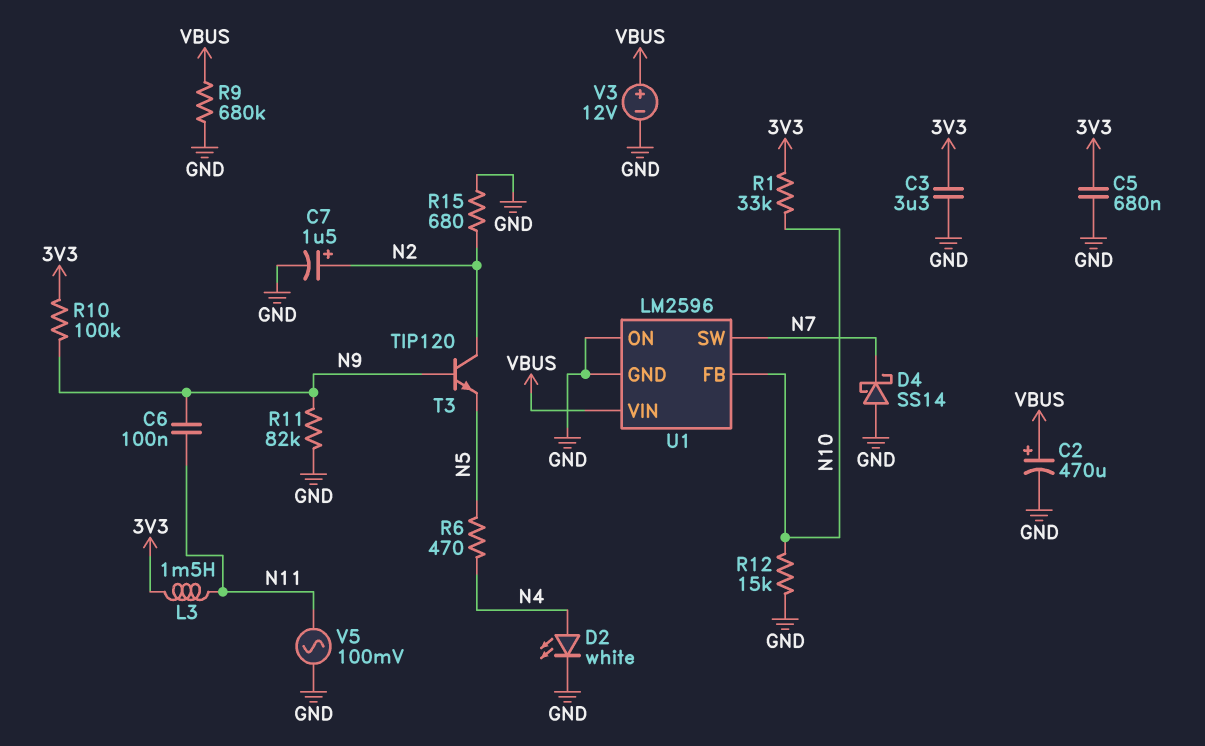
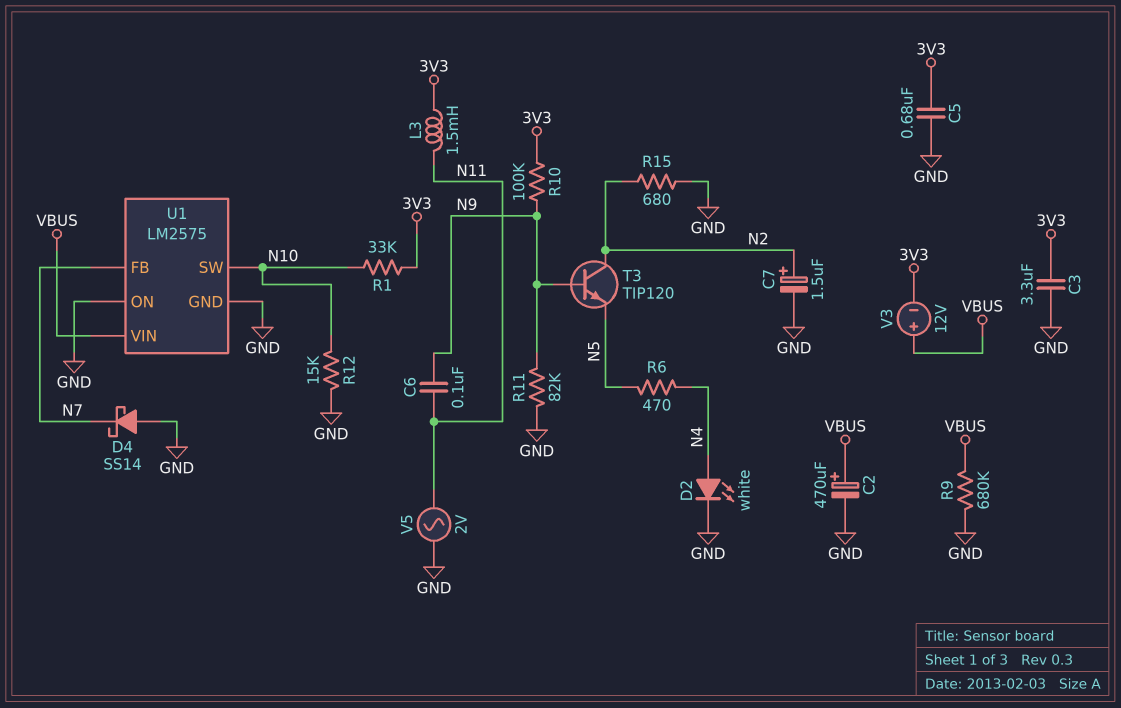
U1: LM2596 -> LM2575
U1 pin FB: N10 -> N7
U1 pin SW: N7 -> N10
V3: 12V (plus VBUS, minus GND) -> 12V (plus VBUS, minus 3V3)
V5: AC 100mV (GND, N11) -> AC 2V (GND, N11)

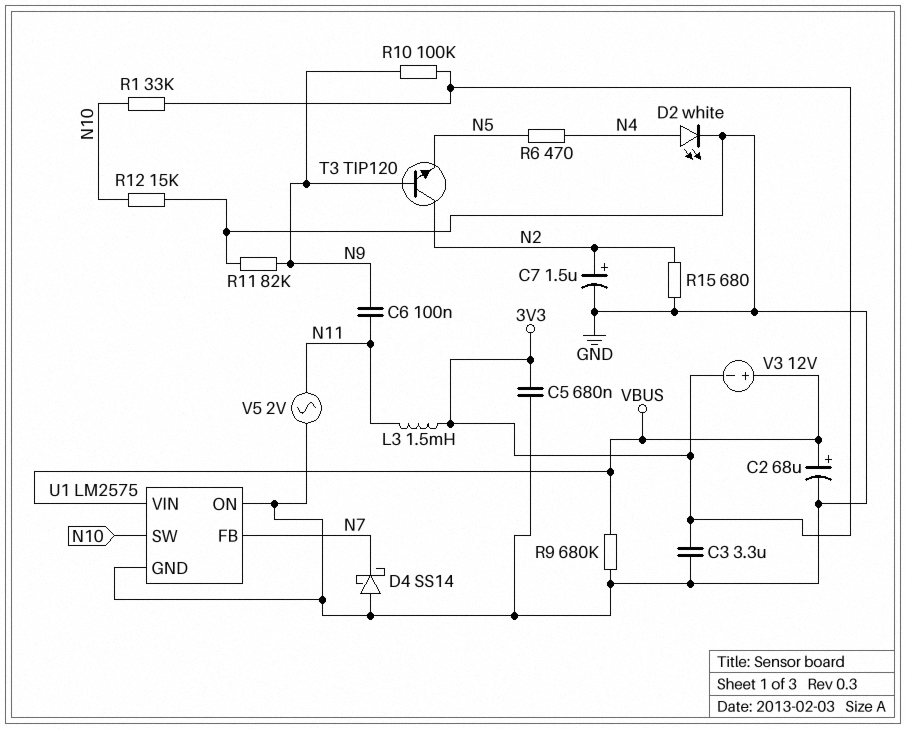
C2: 470uF (plus VBUS, minus GND) -> 68uF (plus VBUS, minus GND)

